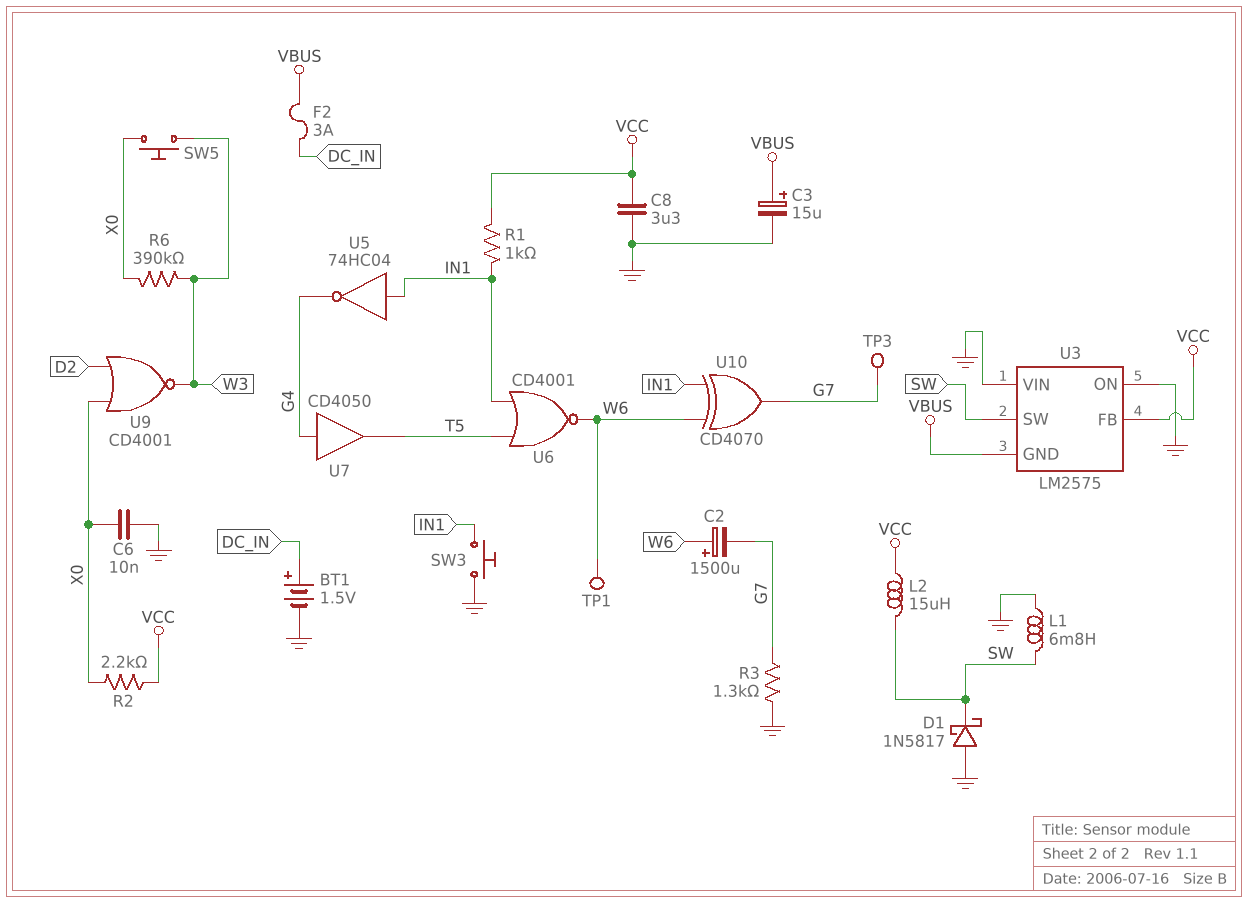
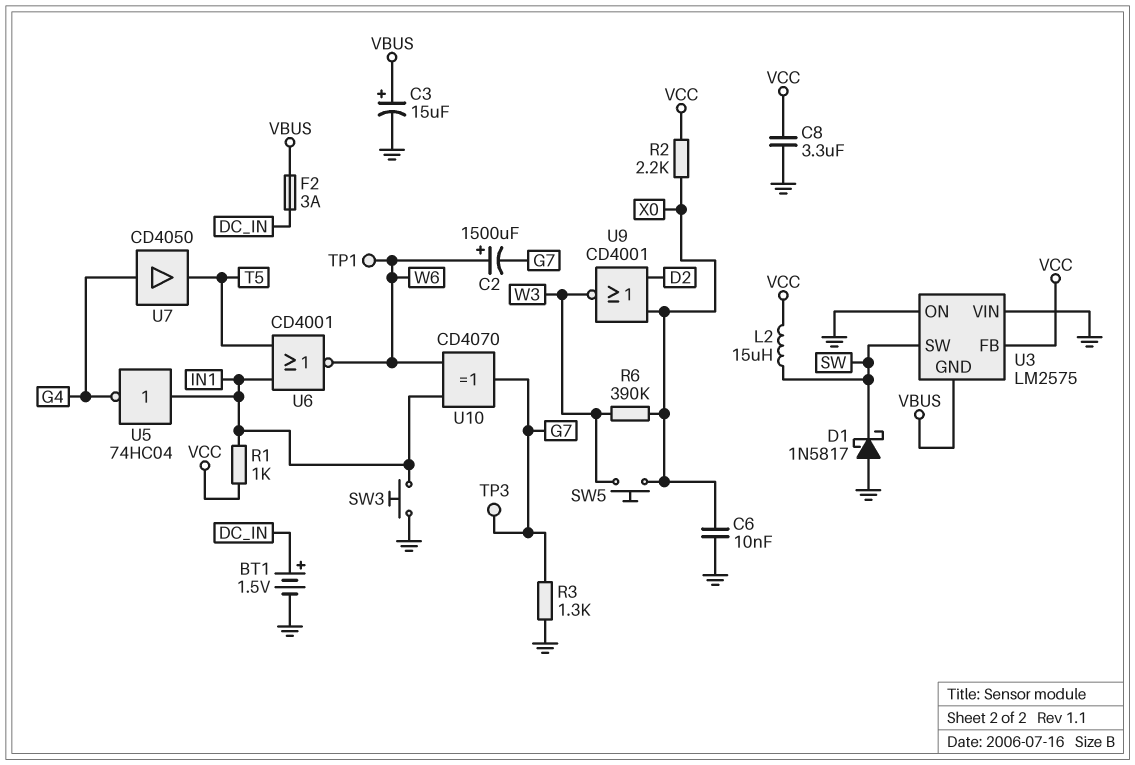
L1: 6.8mH (GND, SW) -> none

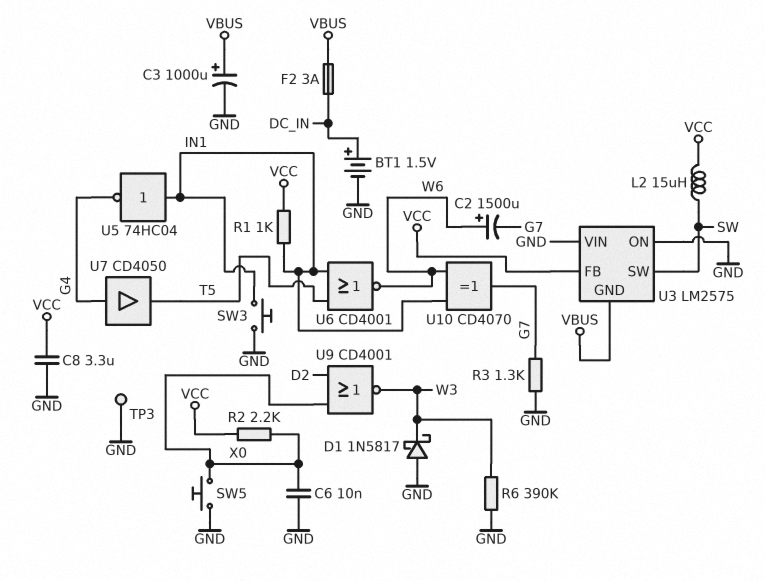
C3: 15uF (plus VBUS, minus GND) -> 1000uF (plus VBUS, minus GND)
D1: schottky 1N5817 (A GND, K SW) -> schottky 1N5817 (A GND, K W3)
R6: 390k (W3, X0) -> 390k (GND, W3)
SW5: button (W3, X0) -> button (GND, X0)
TP1: test point (W6) -> none
TP3: test point (G7) -> test point (GND)

